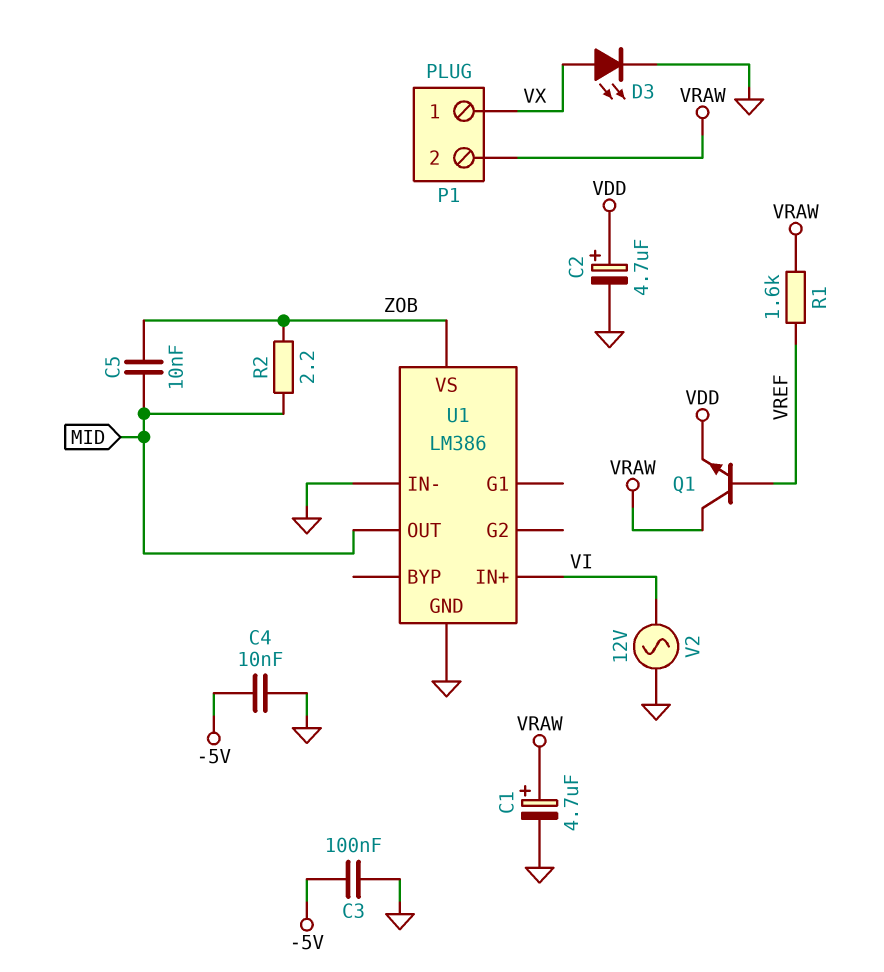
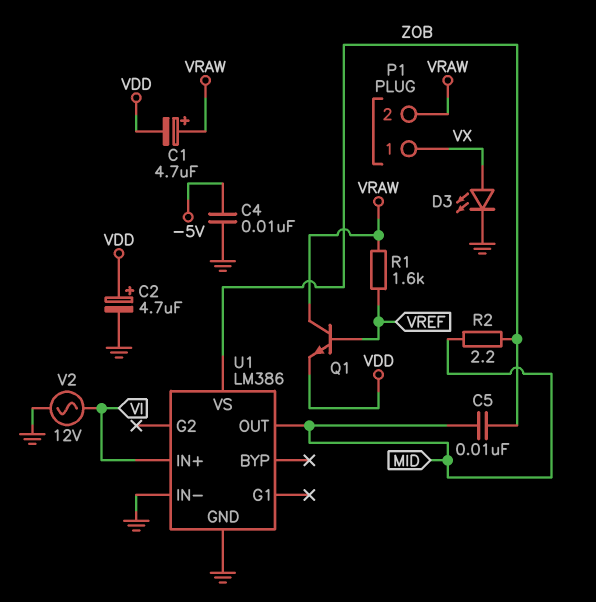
C1: 4.7uF (plus VRAW, minus GND) -> 4.7uF (plus VRAW, minus VDD)
C3: 100nF (-5V, GND) -> none

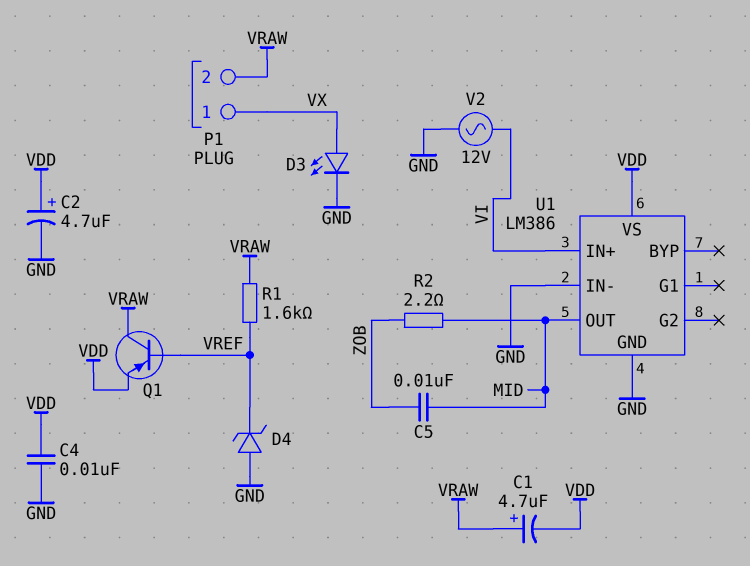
C4: 10nF (-5V, GND) -> 10nF (GND, VDD)
D4: none -> zener (A GND, K VREF)
Q1: NPN (B VREF, C VRAW, E VDD) -> PNP (B VREF, C VRAW, E VDD)
U1 pin VS: ZOB -> VDD

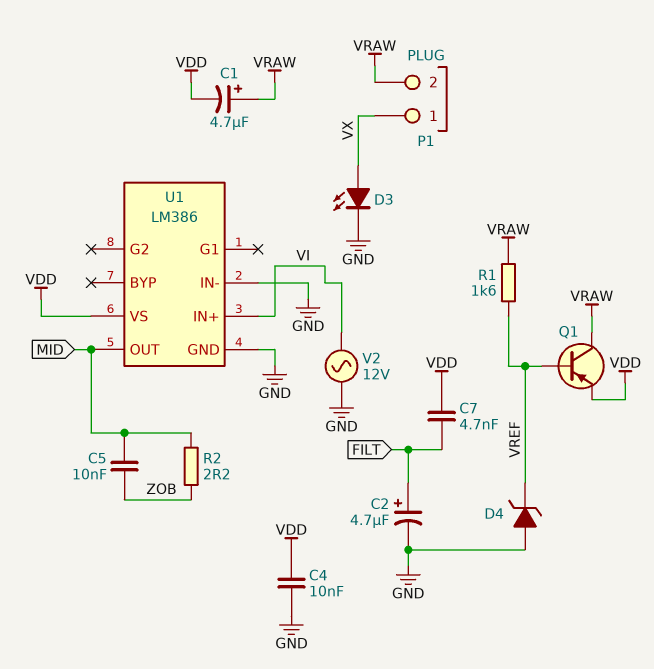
C2: 4.7uF (plus VDD, minus GND) -> 4.7uF (plus FILT, minus GND)
C7: none -> 4.7nF (FILT, VDD)

